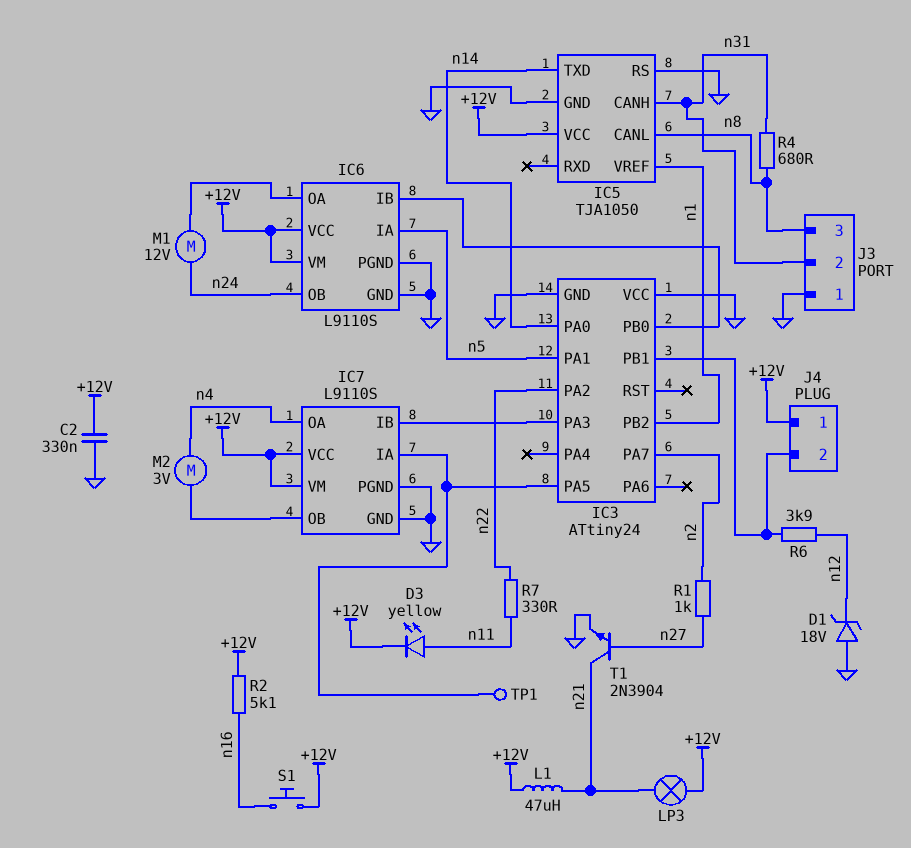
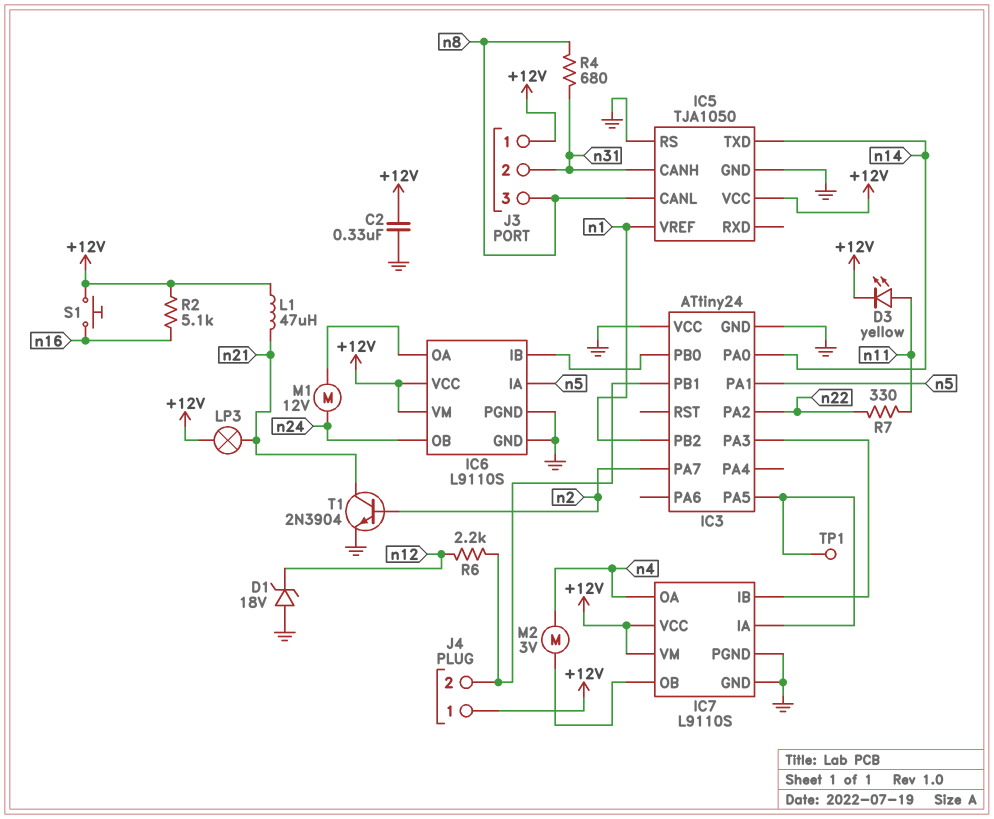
J3 pin 1: GND -> +12V
R1: 1k (n2, n27) -> none
R6: 3.9k (IC3/PB1, n12) -> 2.2k (IC3/PB1, n12)
T1: NPN 2N3904 (B n27, C n21, E GND) -> NPN 2N3904 (B n2, C n21, E GND)

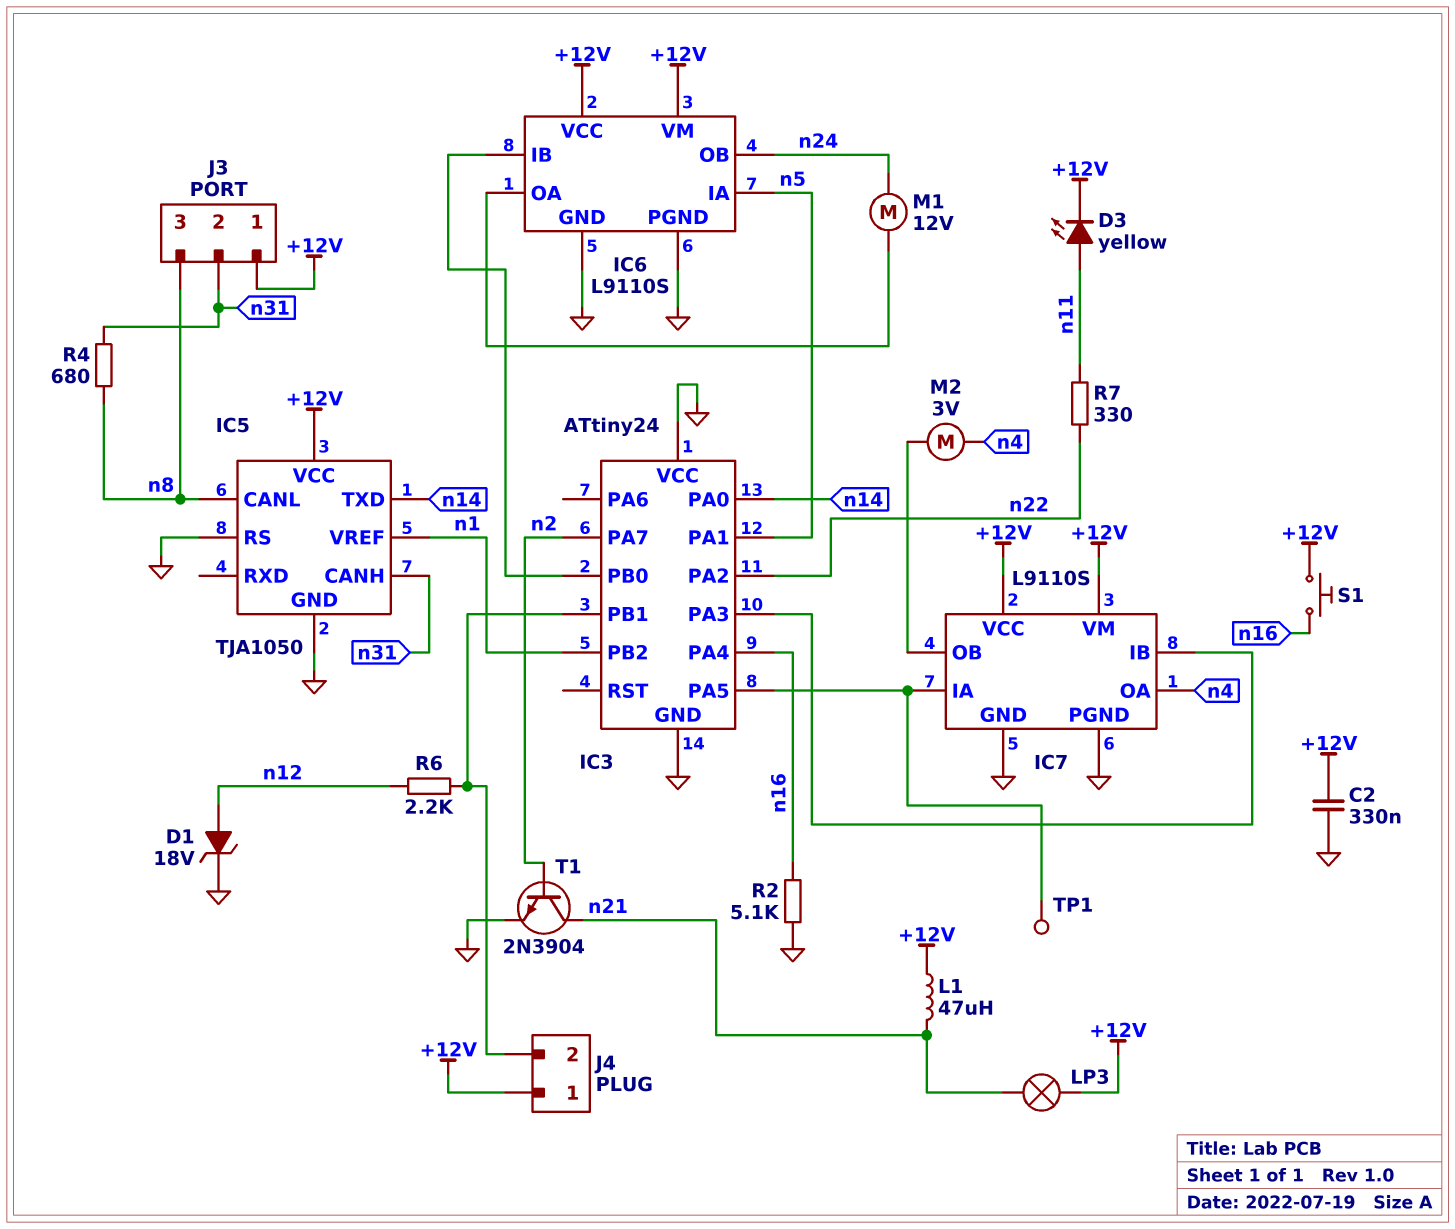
D1: zener 18V (A GND, K n12) -> zener 18V (A n12, K GND)
IC3 pin PA4: none -> n16
R2: 5.1k (+12V, n16) -> 5.1k (GND, n16)

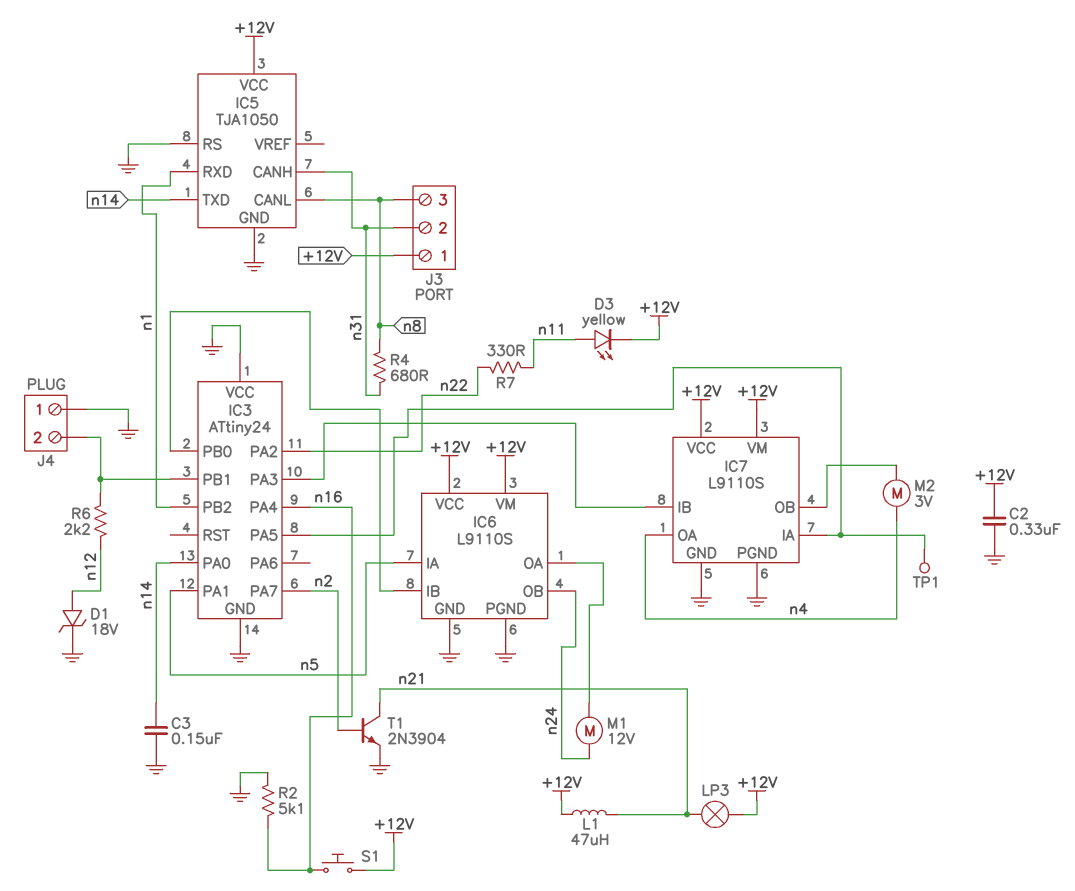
C3: none -> 150nF (GND, n14)
IC5 pin RXD: none -> n1
IC5 pin VREF: n1 -> none
J4 pin 1: +12V -> GND

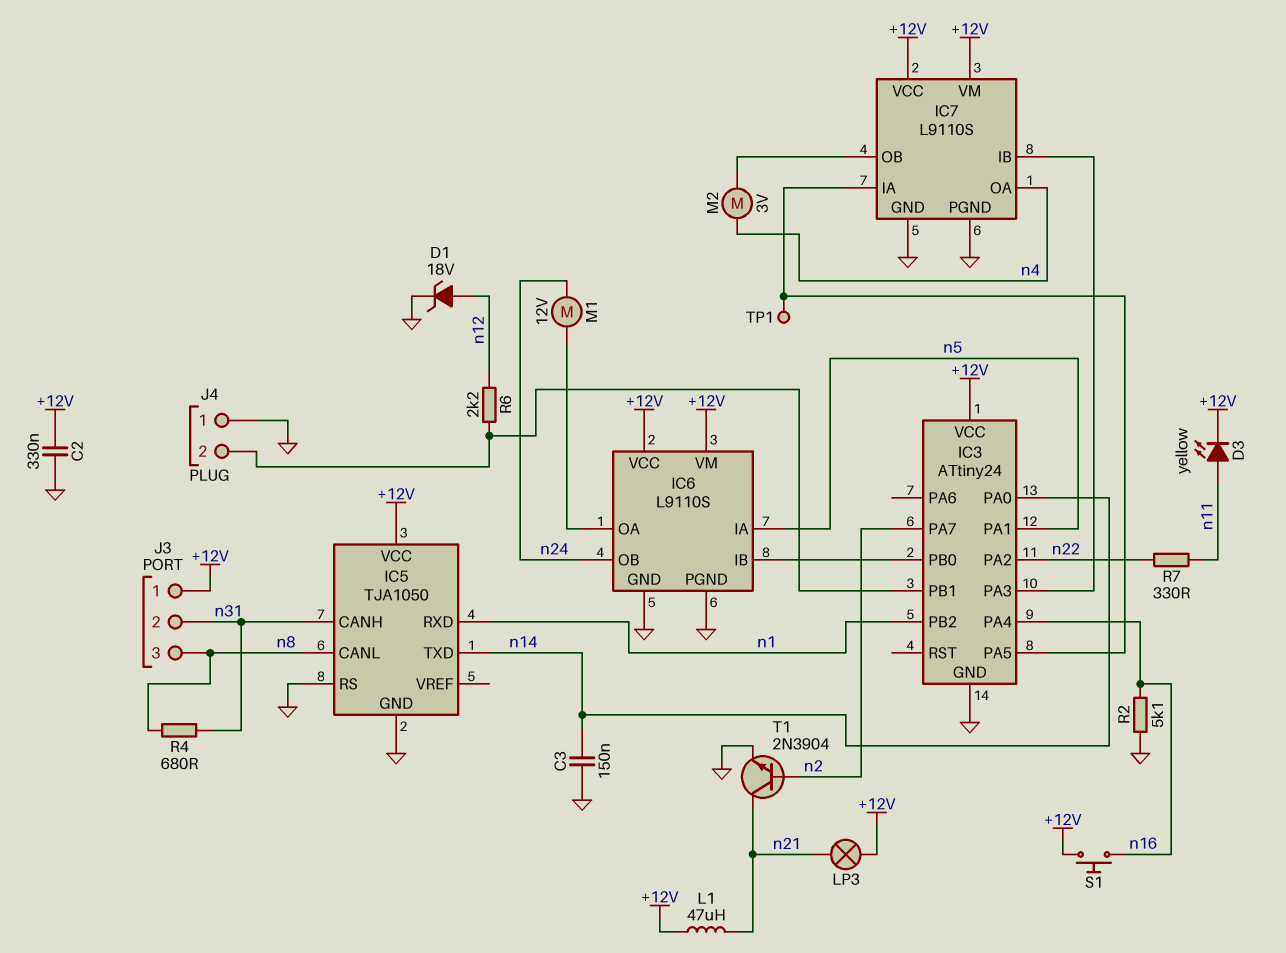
IC3 pin VCC: GND -> +12V

